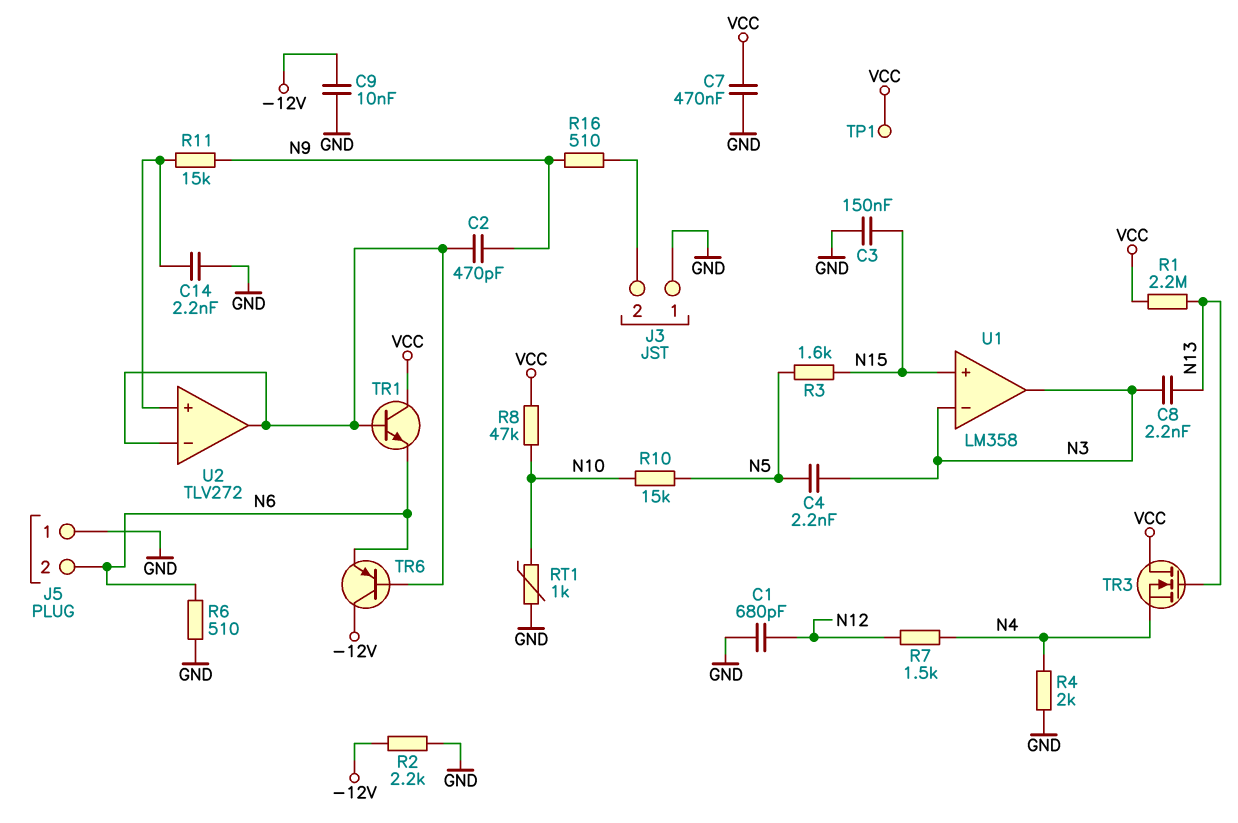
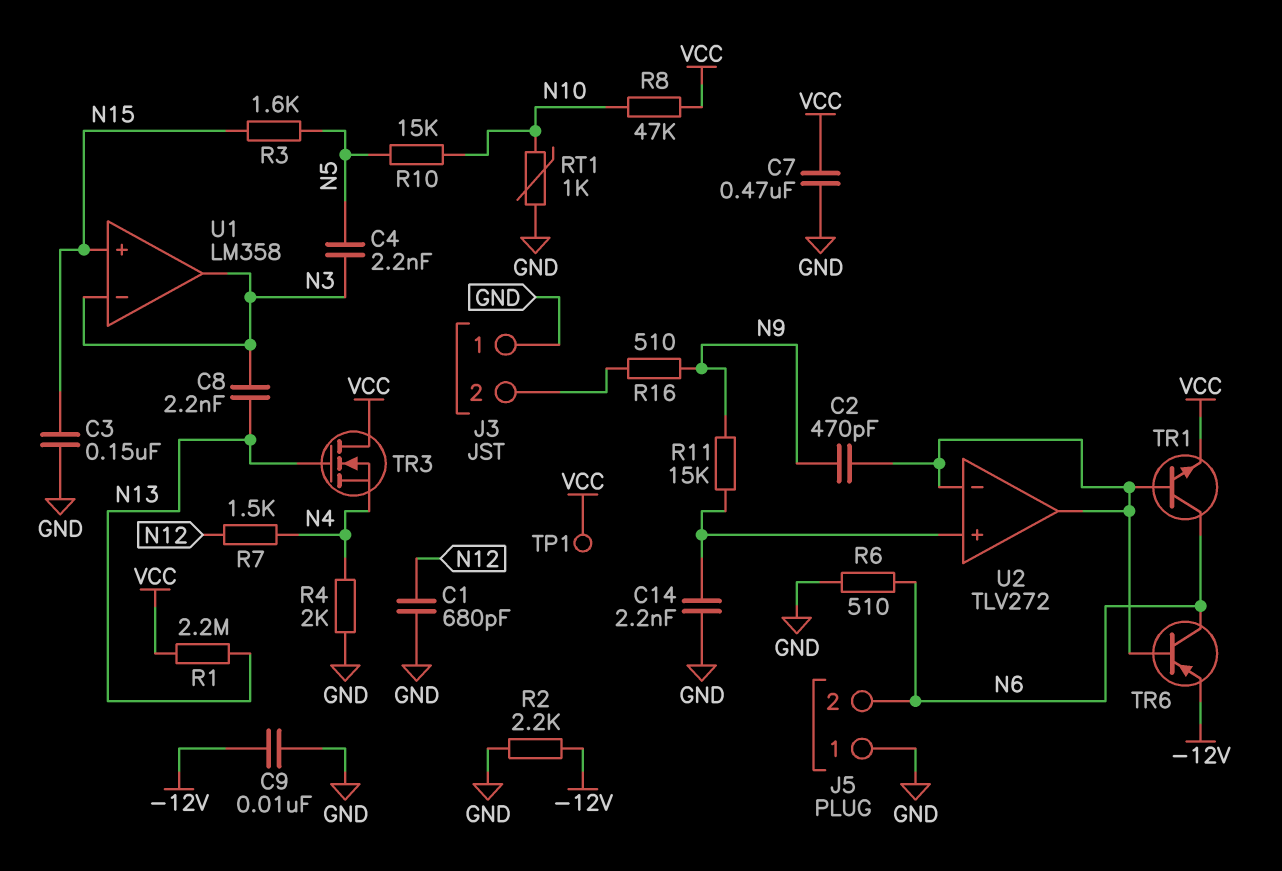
TR1: NPN (B U2/in-, C VCC, E N6) -> NPN (B U2/in-, C N6, E VCC)
TR6: PNP (B U2/in-, C -12V, E N6) -> PNP (B U2/in-, C N6, E -12V)

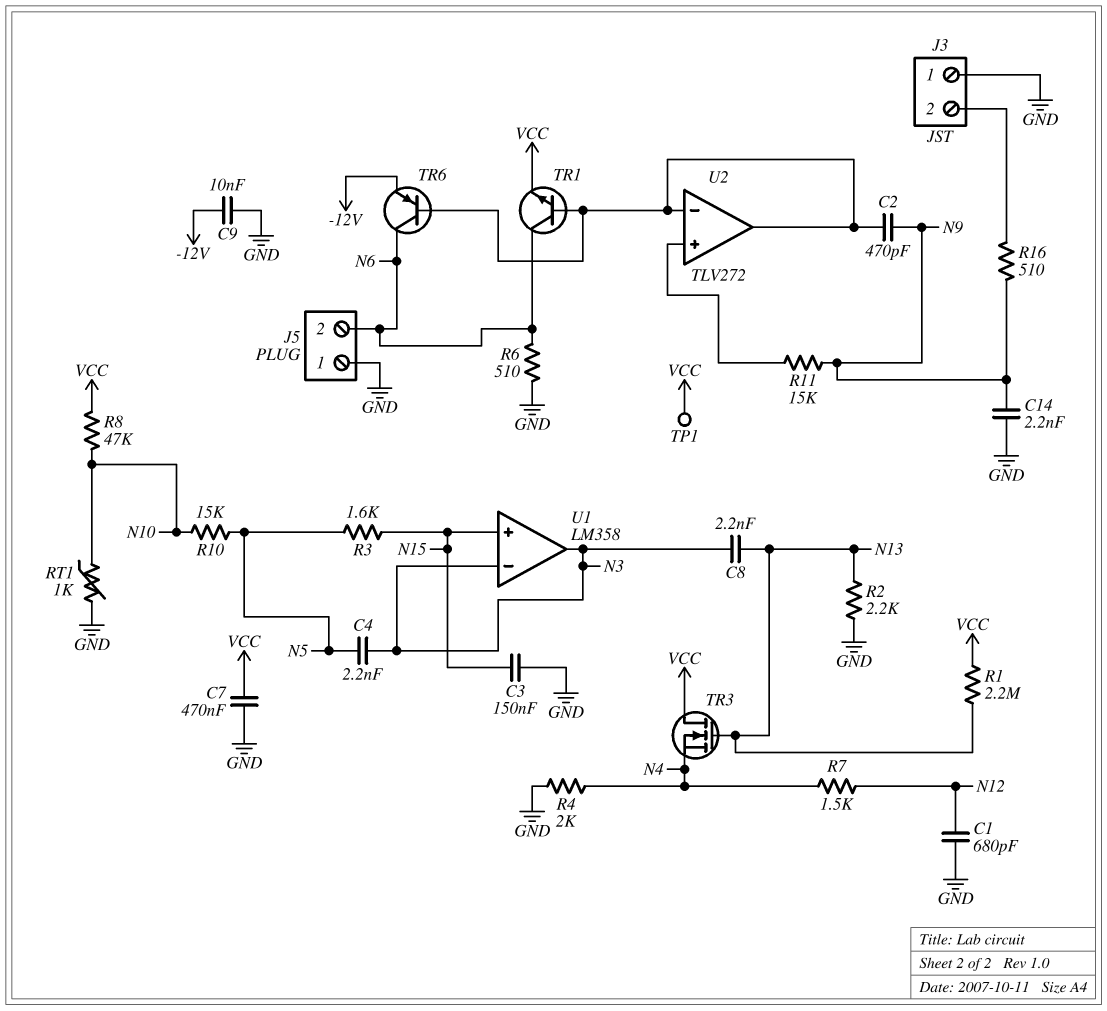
C14: 2.2nF (GND, U2/in+) -> 2.2nF (GND, N9)
R2: 2.2k (-12V, GND) -> 2.2k (GND, N13)

